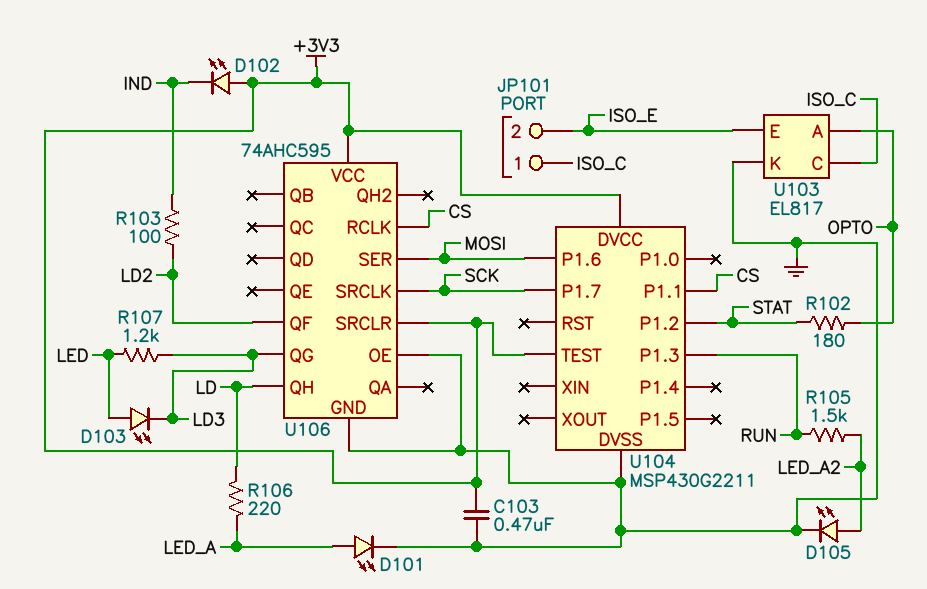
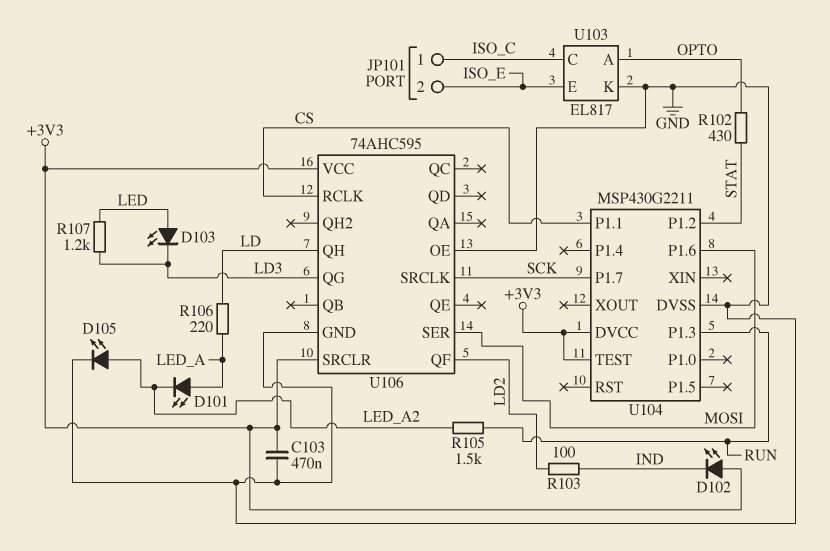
D101: LED (A LED_A, K GND) -> LED (A LED_A, K LED_A2)
R102: 180 (OPTO, STAT) -> 430 (OPTO, STAT)

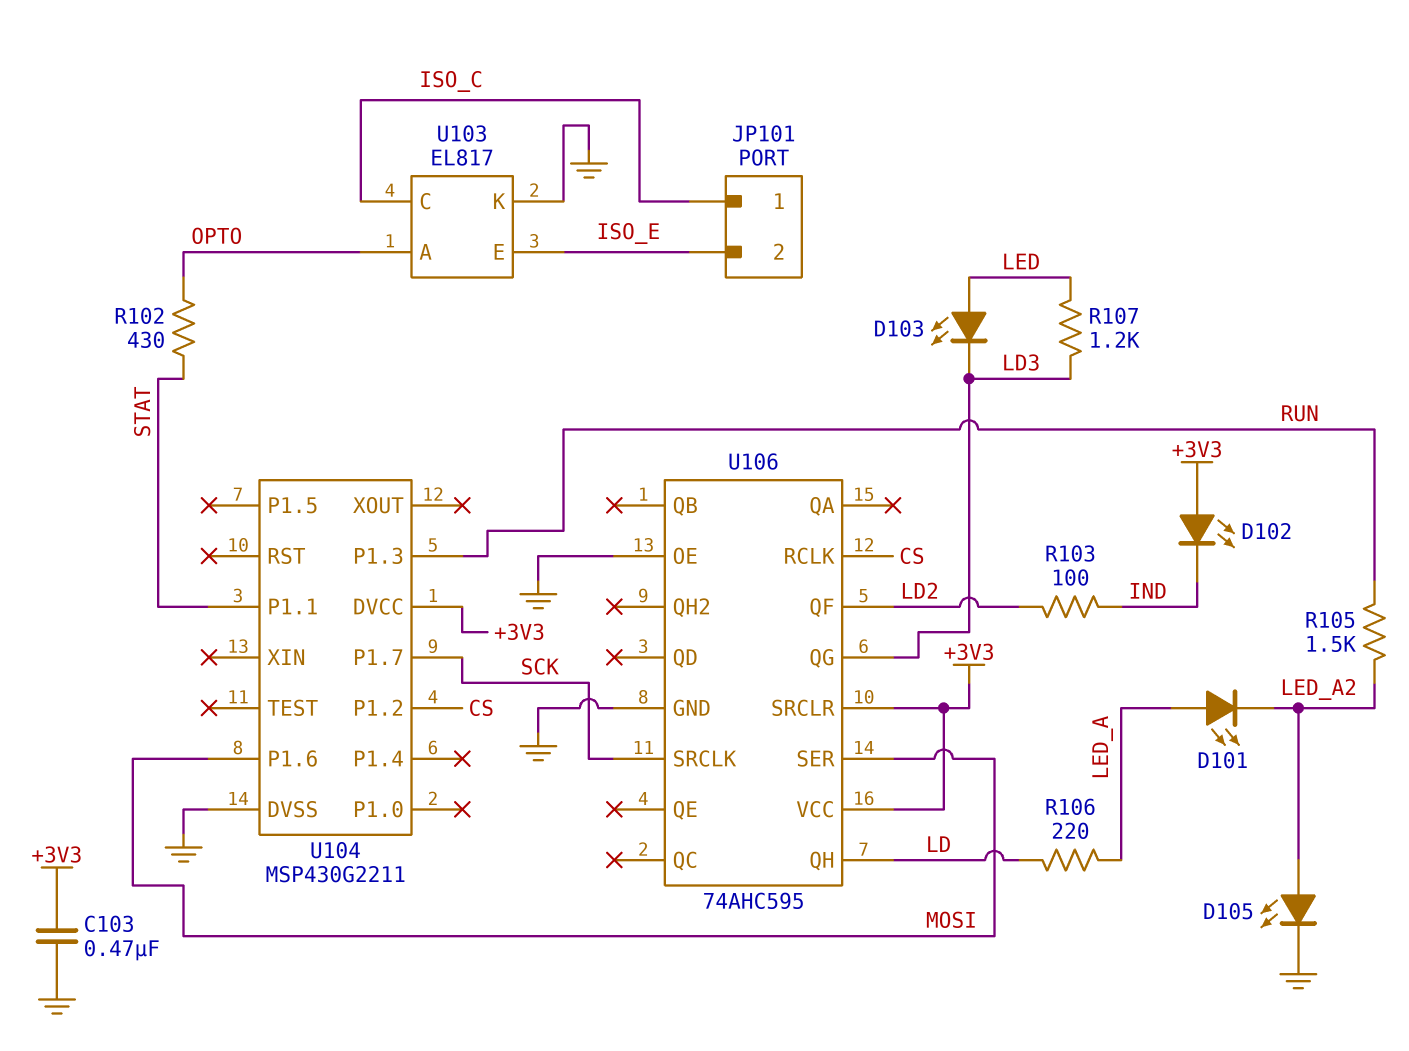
U104 pin P1.1: CS -> STAT
U104 pin P1.2: STAT -> CS
U104 pin TEST: +3V3 -> none

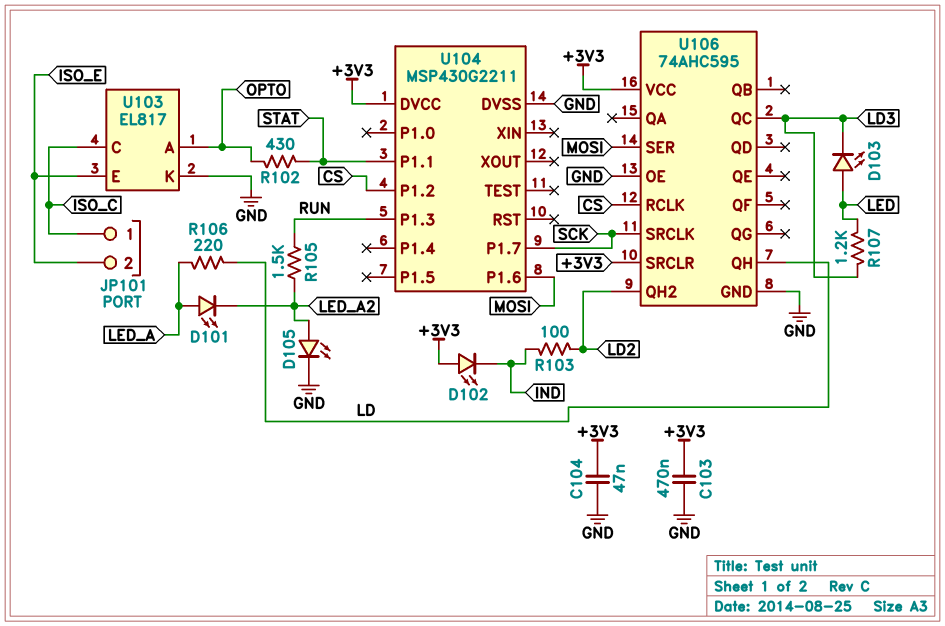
C104: none -> 47nF (+3V3, GND)
U106 pin QC: none -> LD3
U106 pin QF: LD2 -> none
U106 pin QG: LD3 -> none
U106 pin QH2: none -> LD2

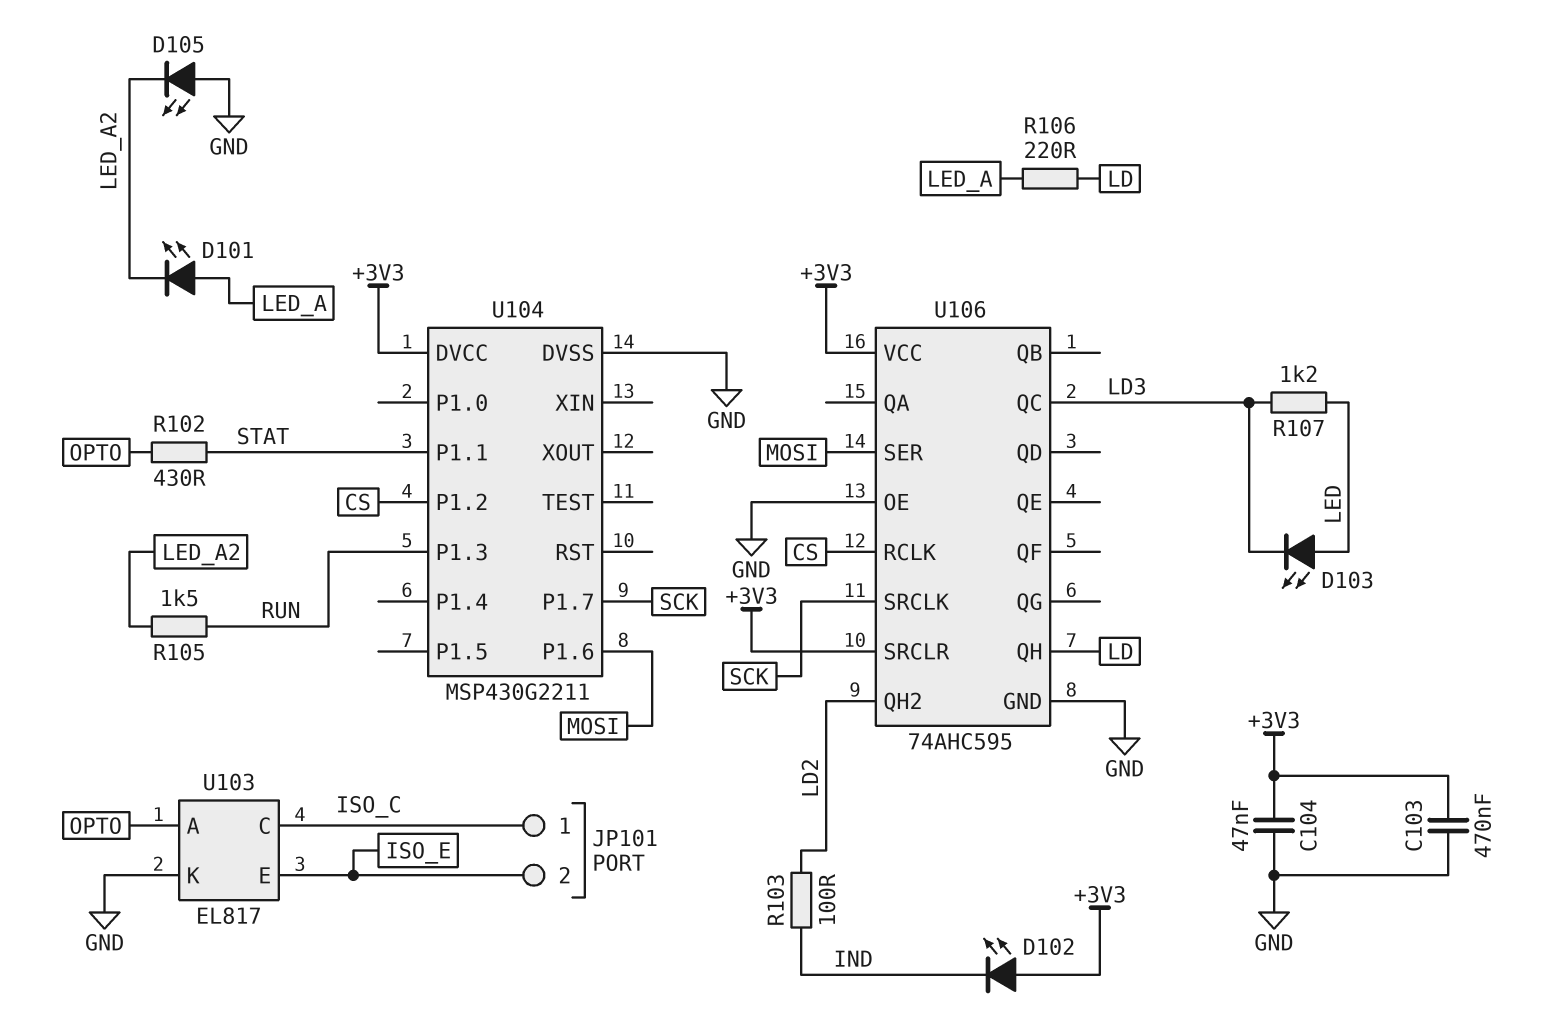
D105: LED (A LED_A2, K GND) -> LED (A GND, K LED_A2)

